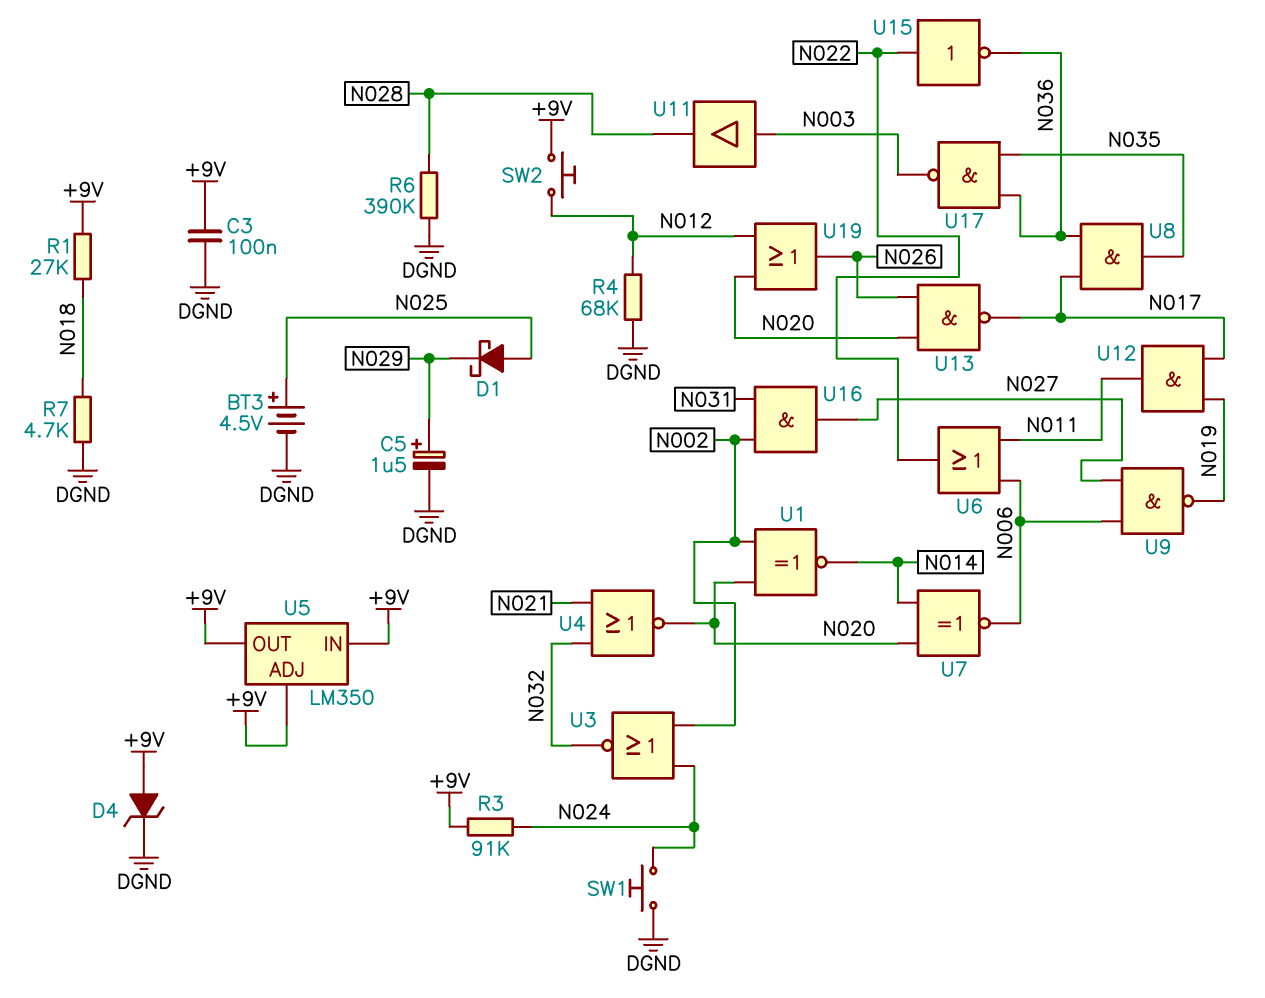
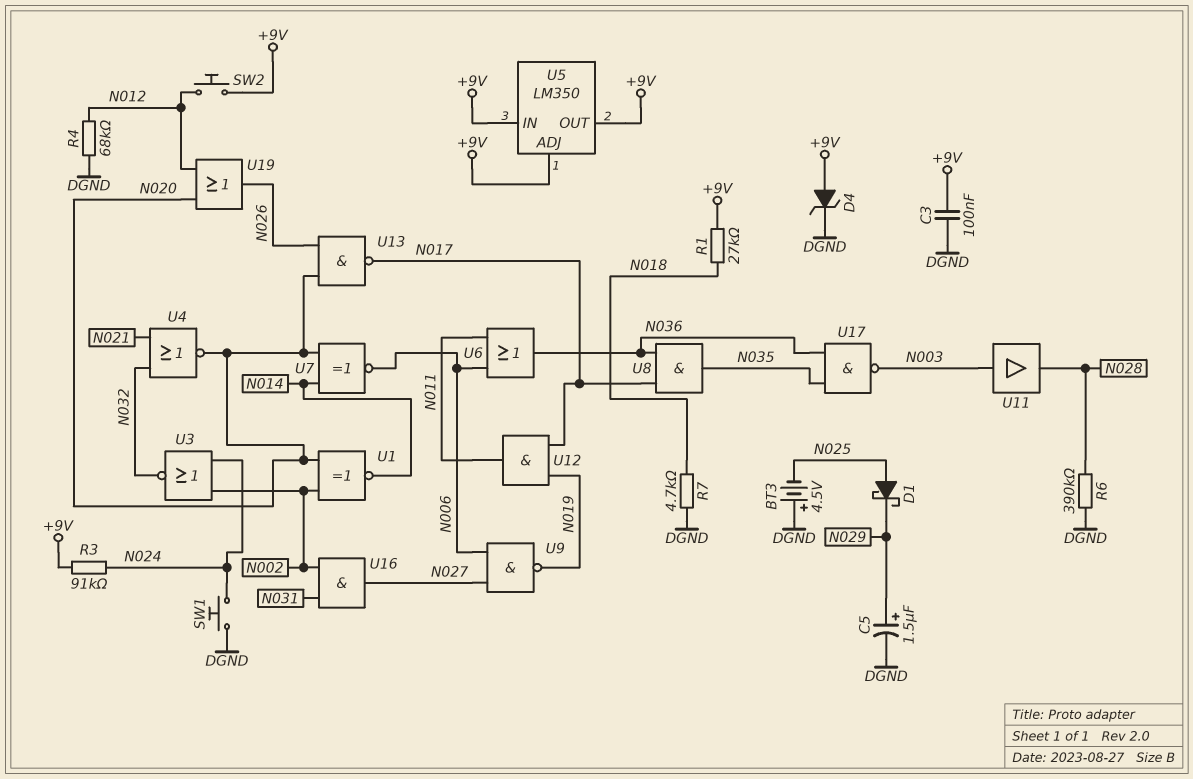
BT3: 4.5V (plus N025, minus DGND) -> 4.5V (plus DGND, minus N025)
U6: OR (in N006, in N011, out N022) -> OR (in N006, in N011, out N036)
U15: NOT (in N022, out N036) -> none

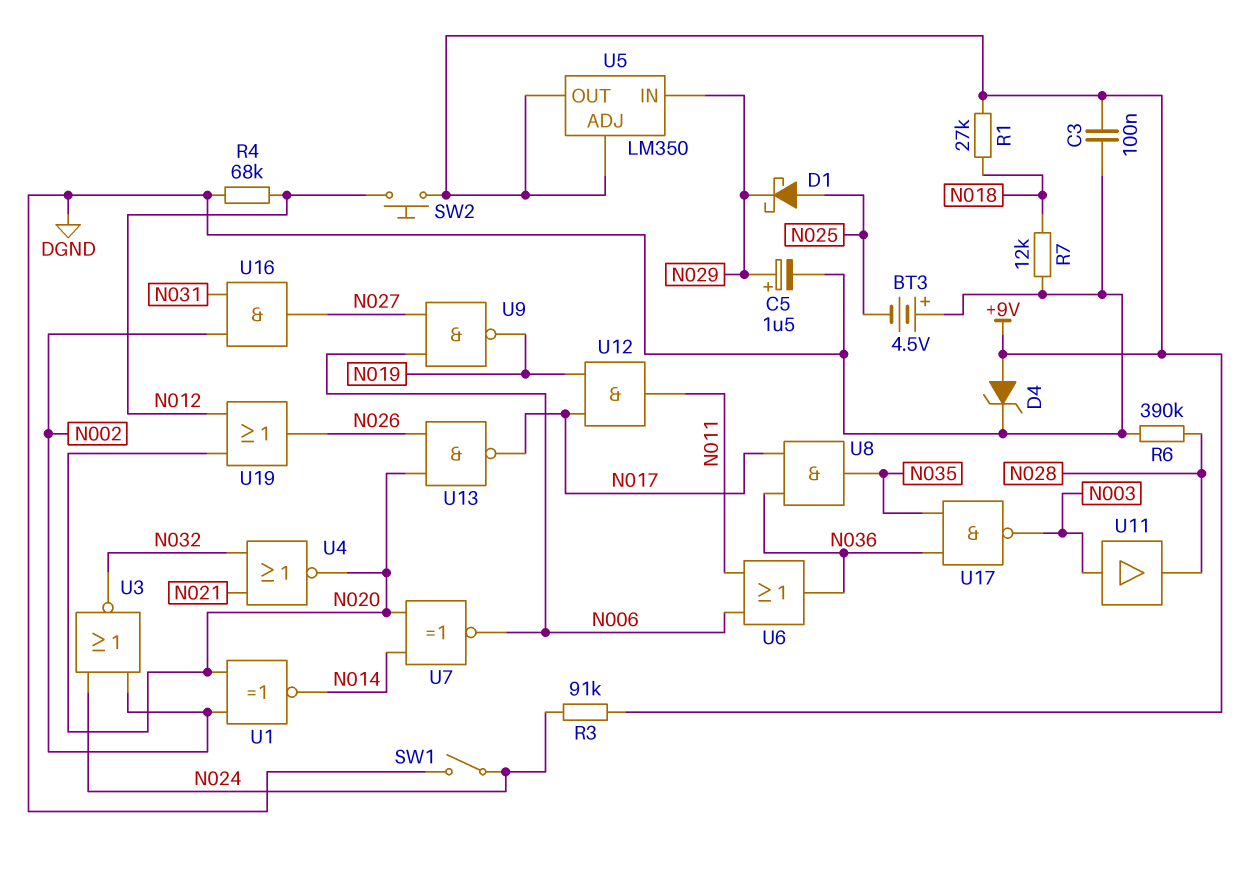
R7: 4.7k (DGND, N018) -> 12k (DGND, N018)
SW1: button (DGND, N024) -> switch (DGND, N024)
U5 pin IN: +9V -> N029

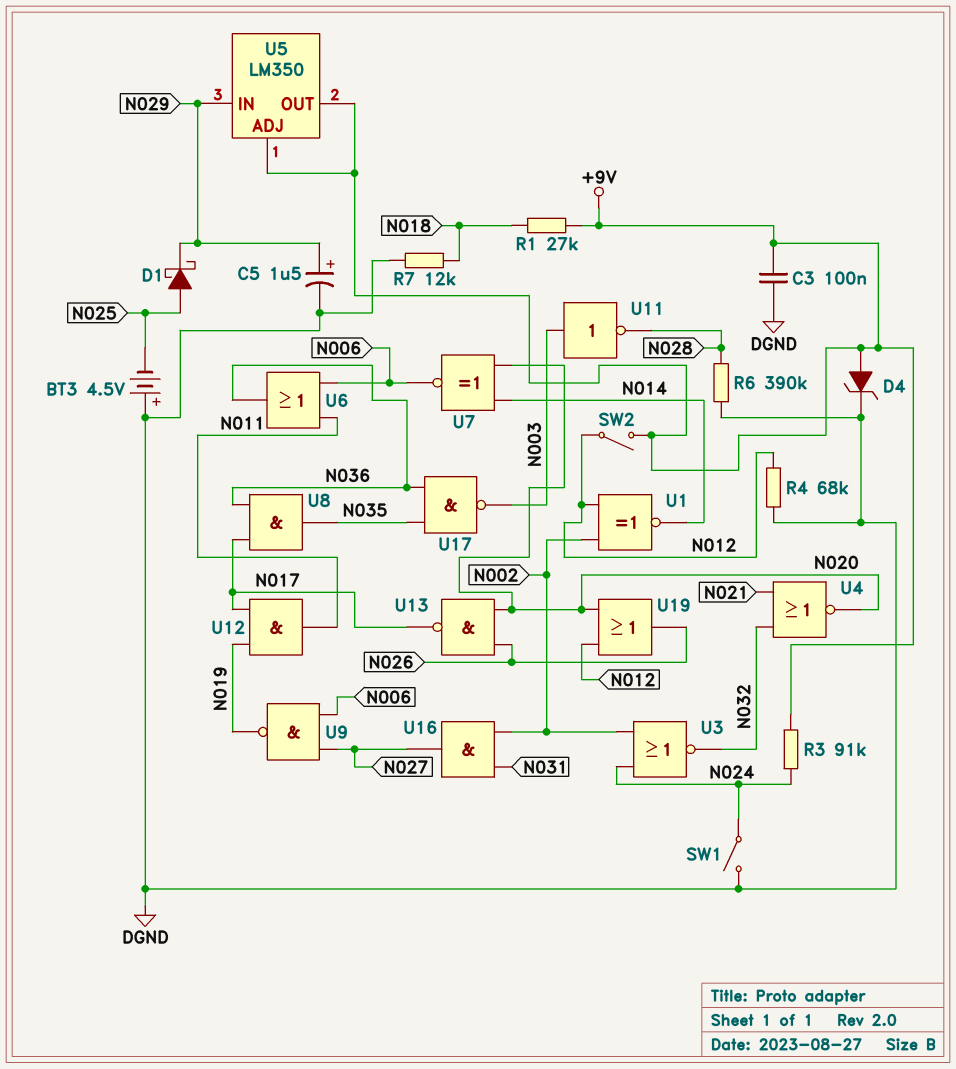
SW2: button (+9V, N012) -> switch (+9V, N012)
U1: XNOR (in N002, in N020, out N014) -> XNOR (in N002, in N012, out N014)
U11: buffer (in N003, out N028) -> NOT (in N003, out N028)

